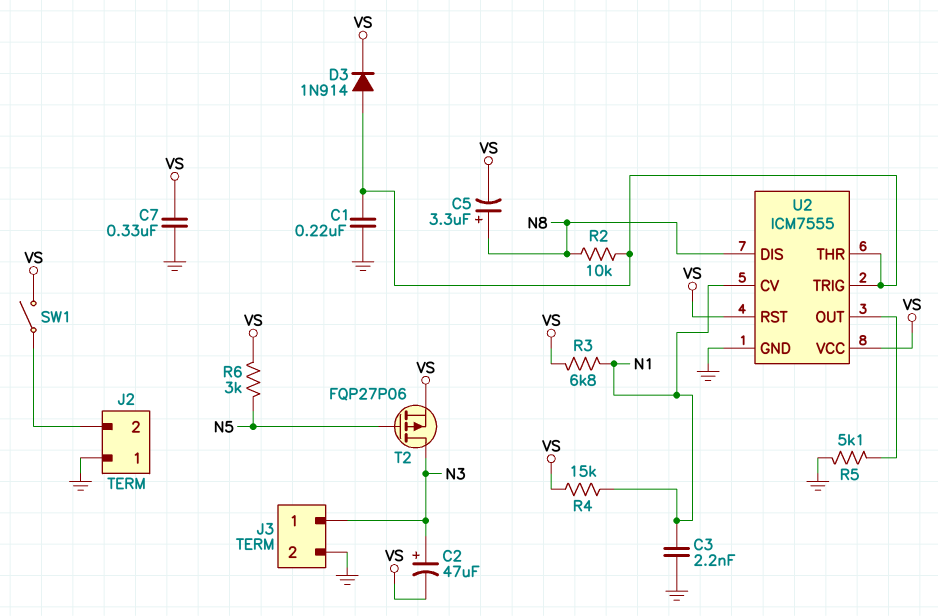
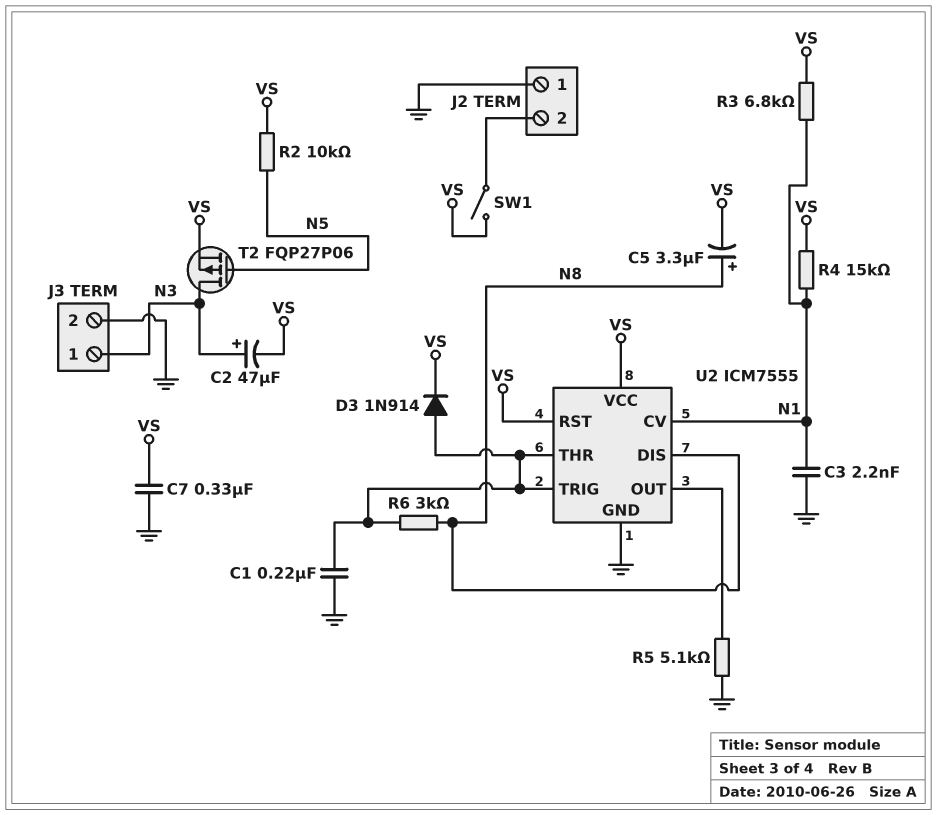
R2: 10k (N8, U2/THR) -> 10k (N5, VS)
R6: 3k (N5, VS) -> 3k (N8, U2/THR)

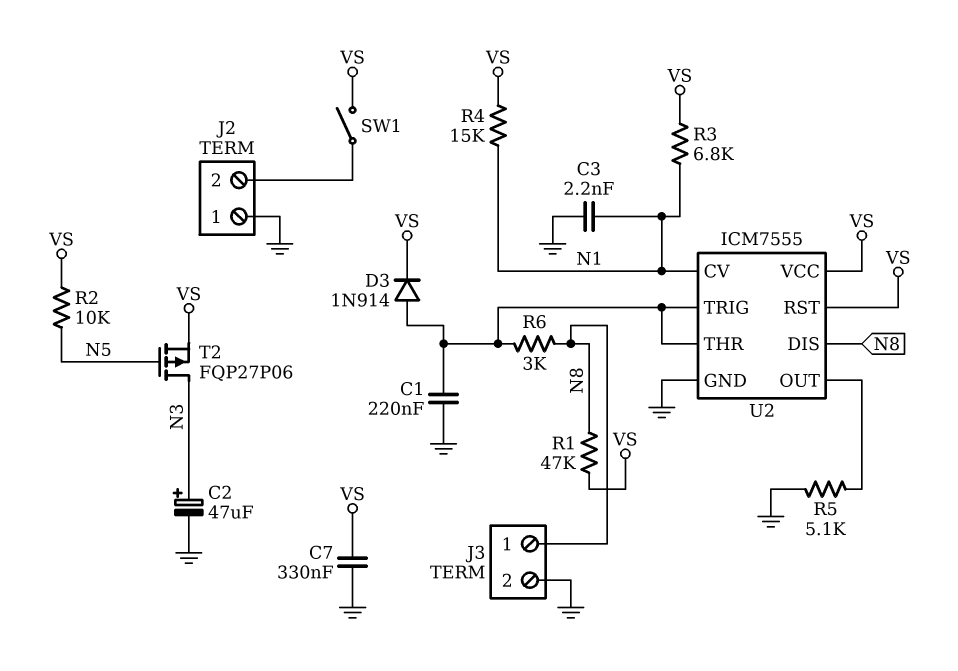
C2: 47uF (plus N3, minus VS) -> 47uF (plus N3, minus GND)
C5: 3.3uF (plus N8, minus VS) -> none
J3 pin 1: N3 -> N8
R1: none -> 47k (N8, VS)

